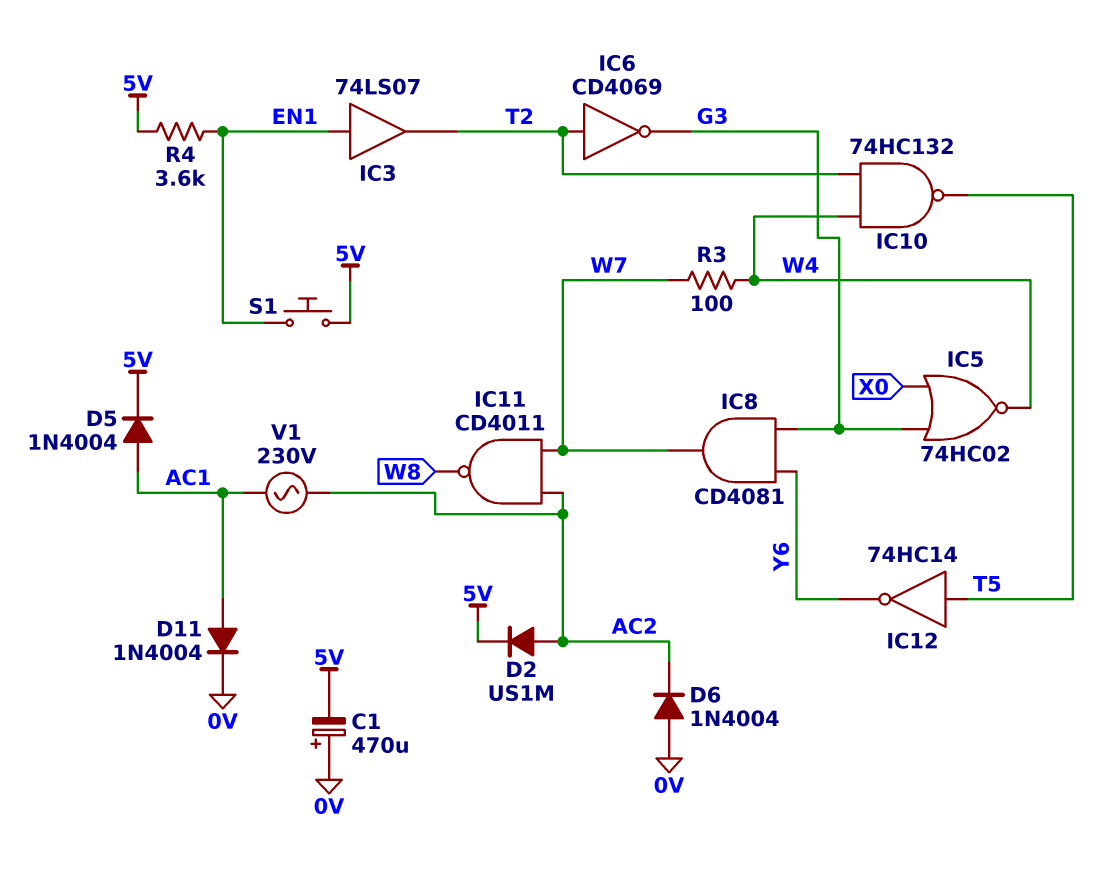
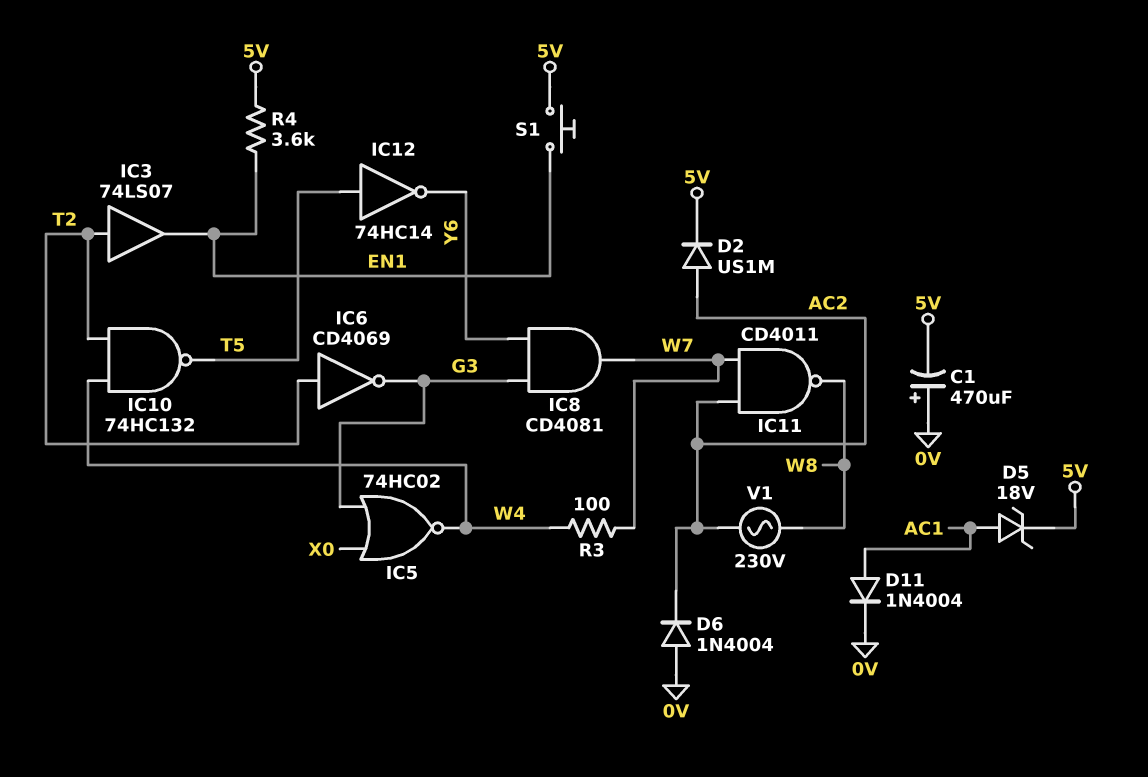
D5: diode 1N4004 (A AC1, K 5V) -> zener 18V (A AC1, K 5V)
IC3: buffer 74LS07 (in EN1, out T2) -> buffer 74LS07 (in T2, out EN1)
V1: AC 230V (AC1, AC2) -> AC 230V (AC2, W8)

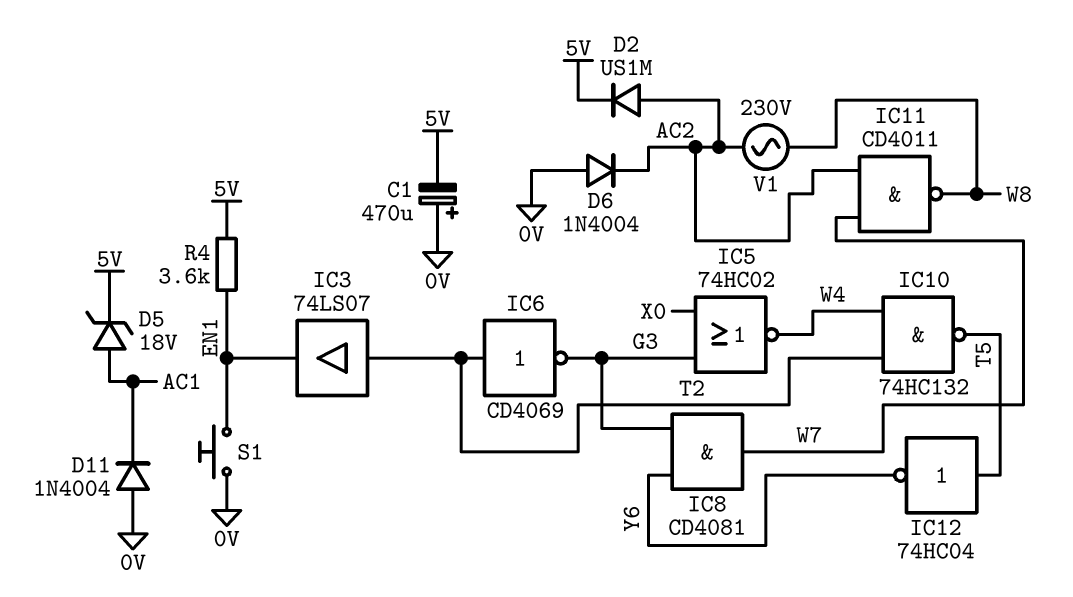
D11: diode 1N4004 (A AC1, K 0V) -> diode 1N4004 (A 0V, K AC1)
IC12: NOT 74HC14 (in T5, out Y6) -> NOT 74HC04 (in T5, out Y6)
R3: 100 (W4, W7) -> none
S1: button (5V, EN1) -> button (0V, EN1)

